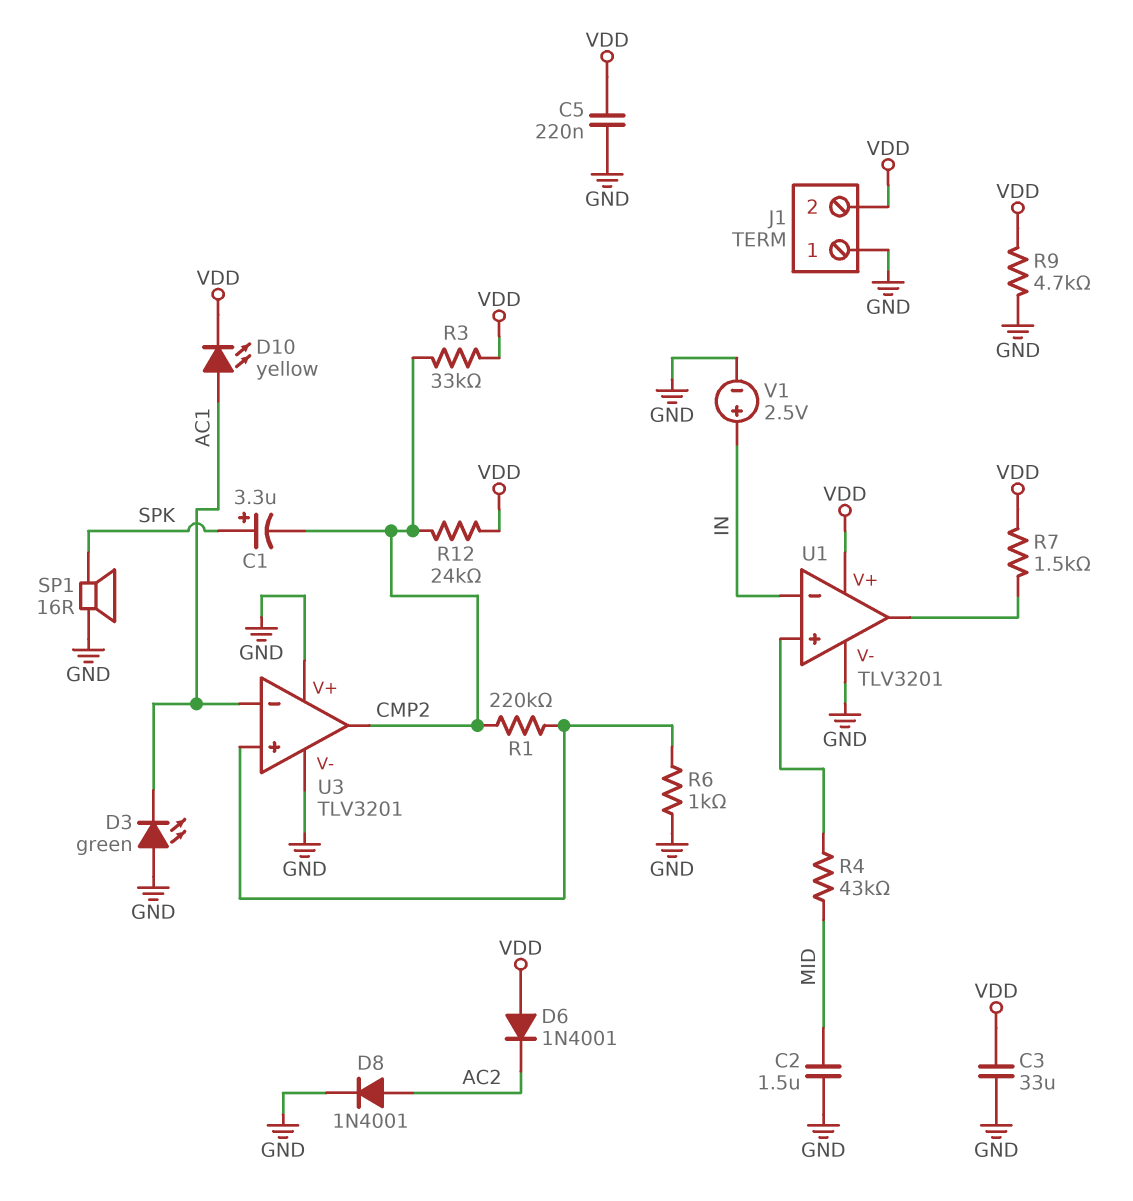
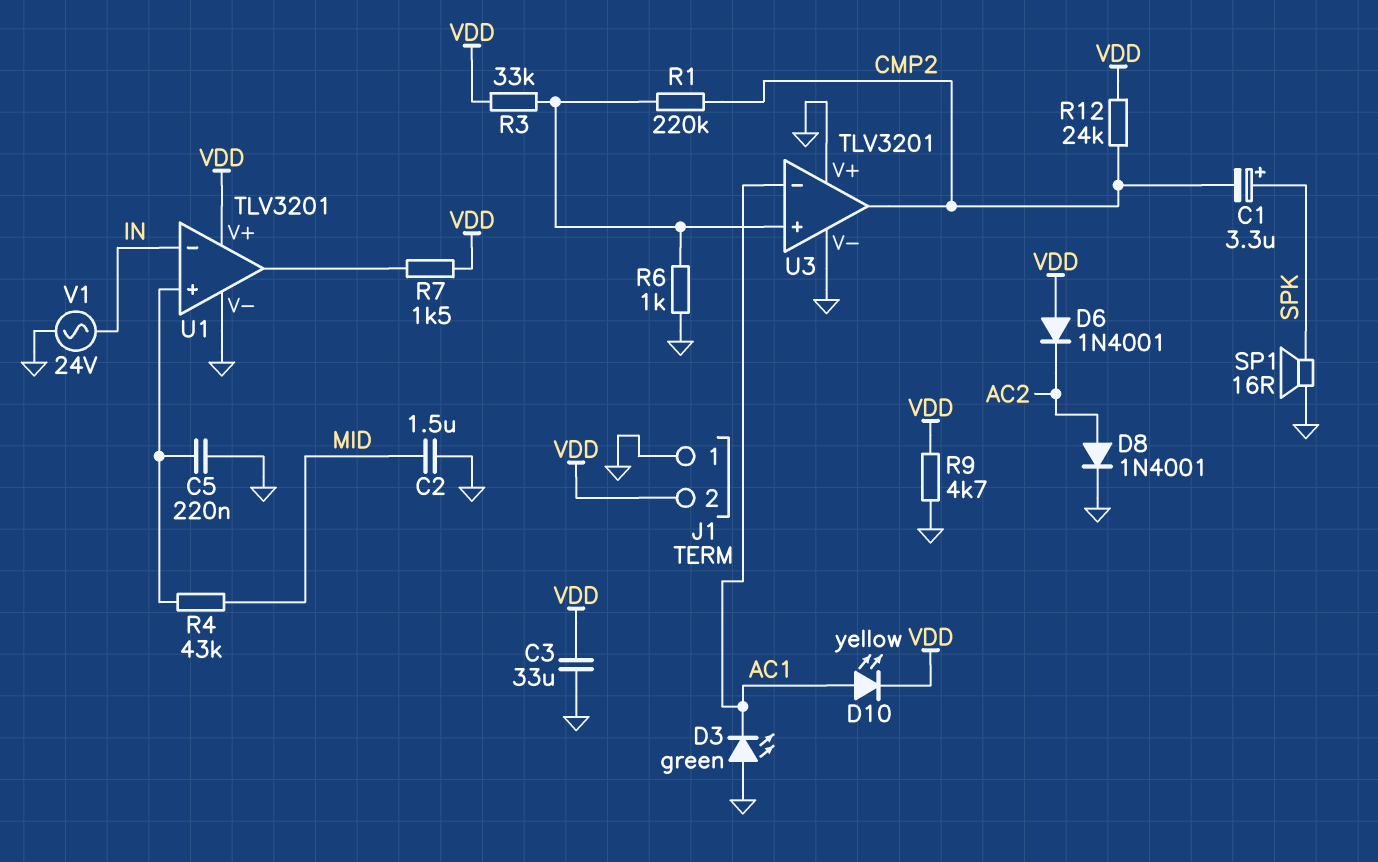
C5: 220nF (GND, VDD) -> 220nF (GND, U1/in+)
R3: 33k (CMP2, VDD) -> 33k (U3/in+, VDD)
V1: 2.5V (plus IN, minus GND) -> AC 24V (GND, IN)

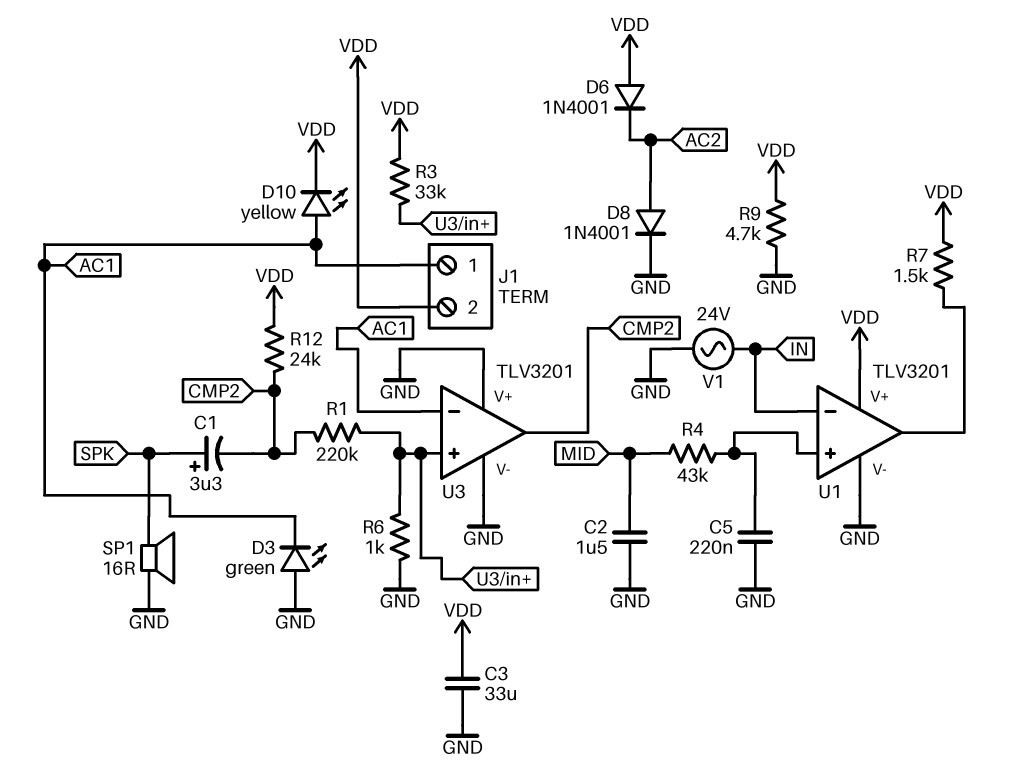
J1 pin 1: GND -> AC1

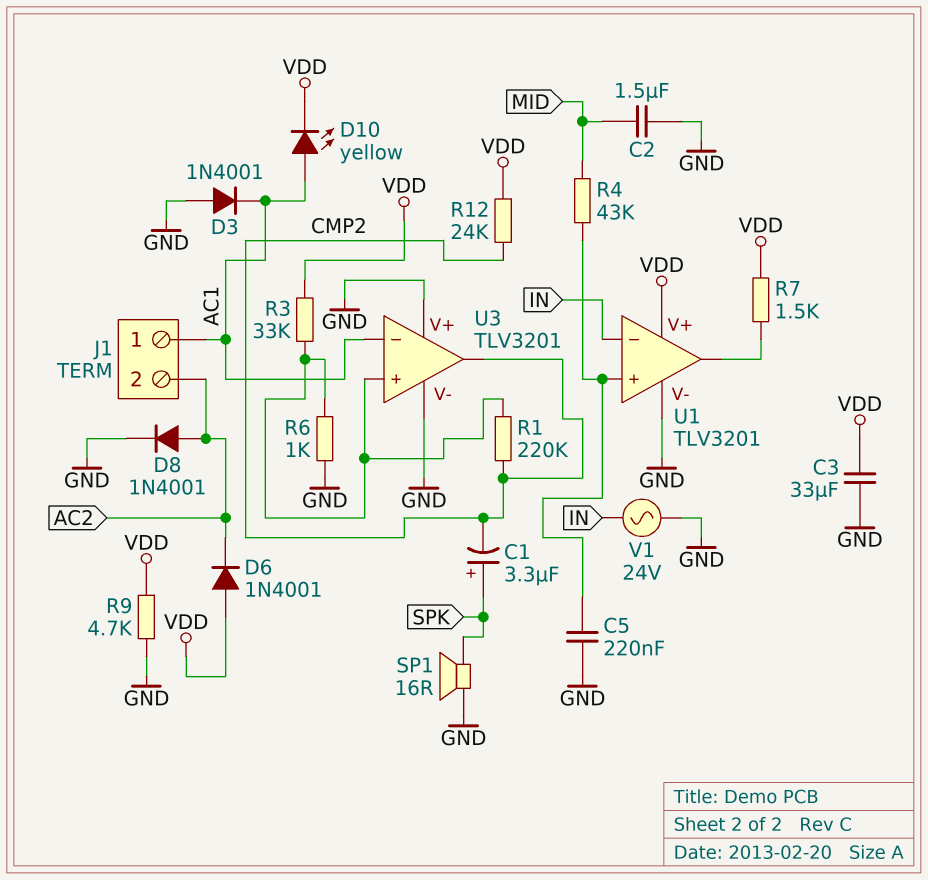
D3: LED green (A GND, K AC1) -> diode 1N4001 (A GND, K AC1)
J1 pin 2: VDD -> AC2

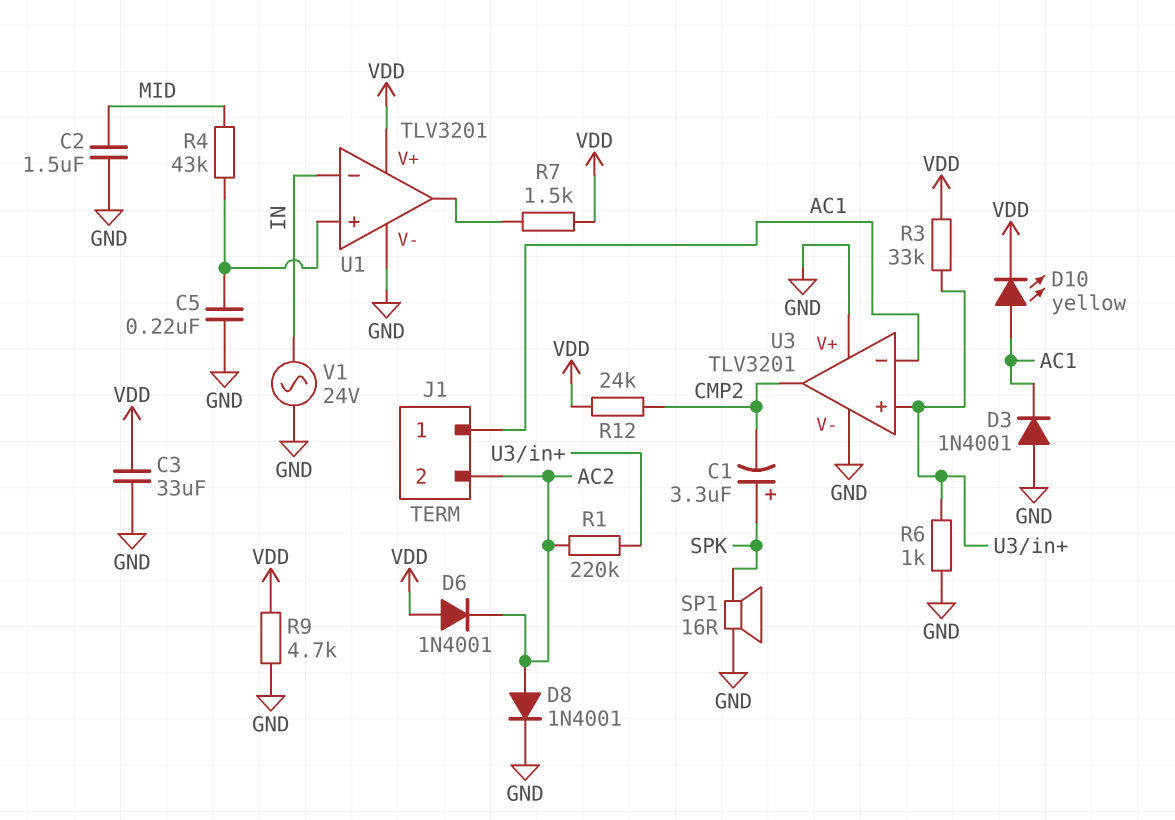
R1: 220k (CMP2, U3/in+) -> 220k (AC2, U3/in+)

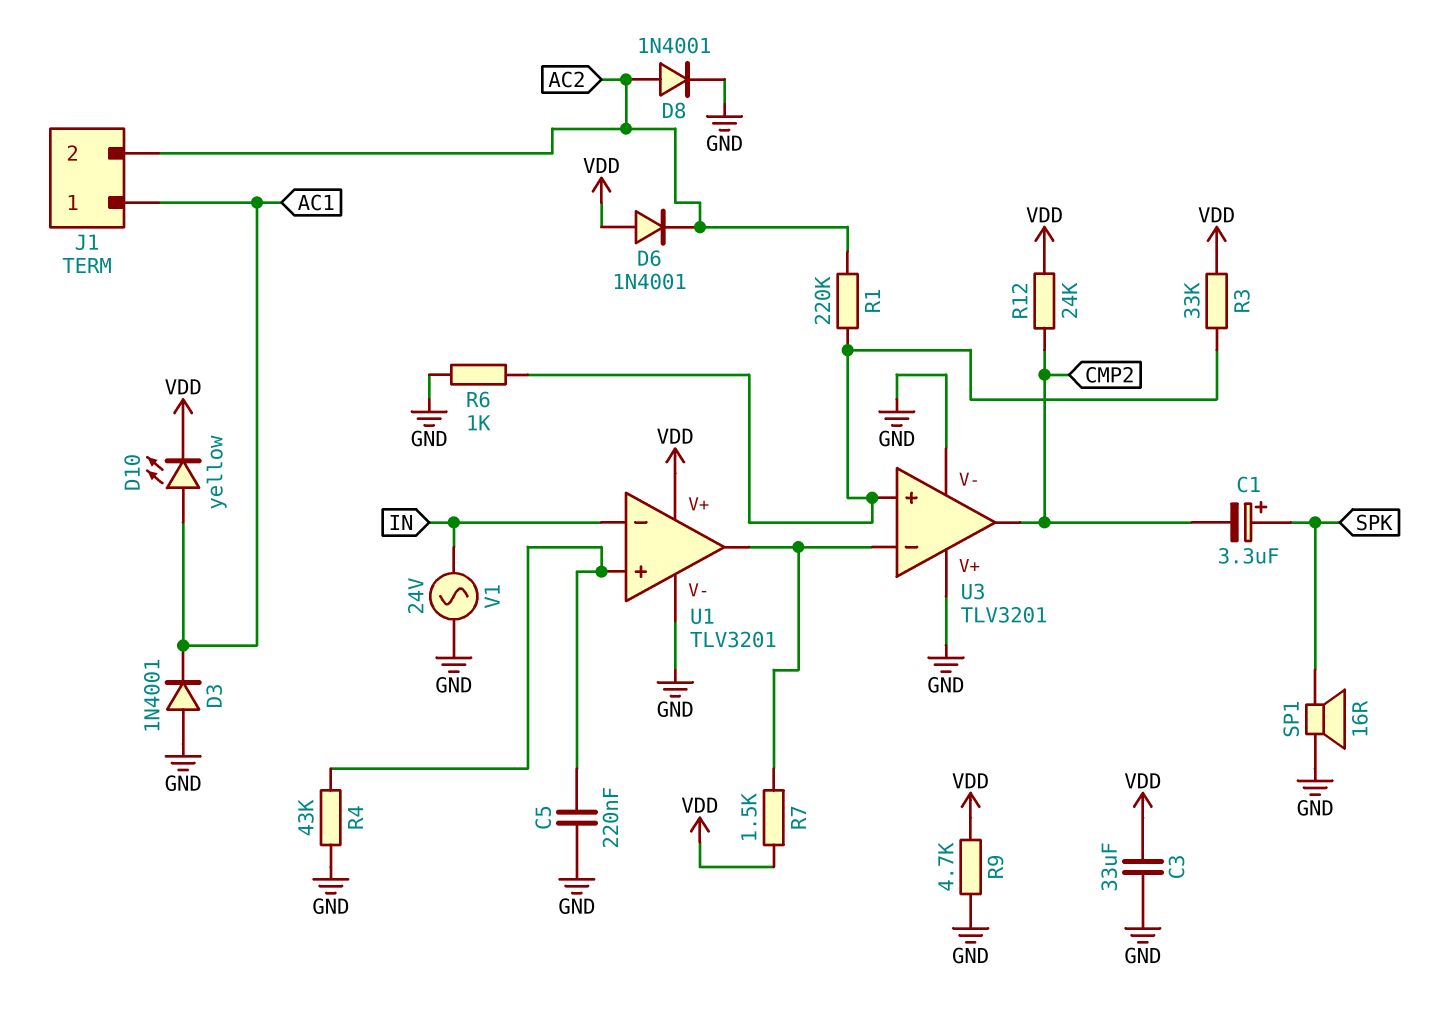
C2: 1.5uF (GND, MID) -> none
R4: 43k (MID, U1/in+) -> 43k (GND, U1/in+)
U3 pin in-: AC1 -> U1/out

